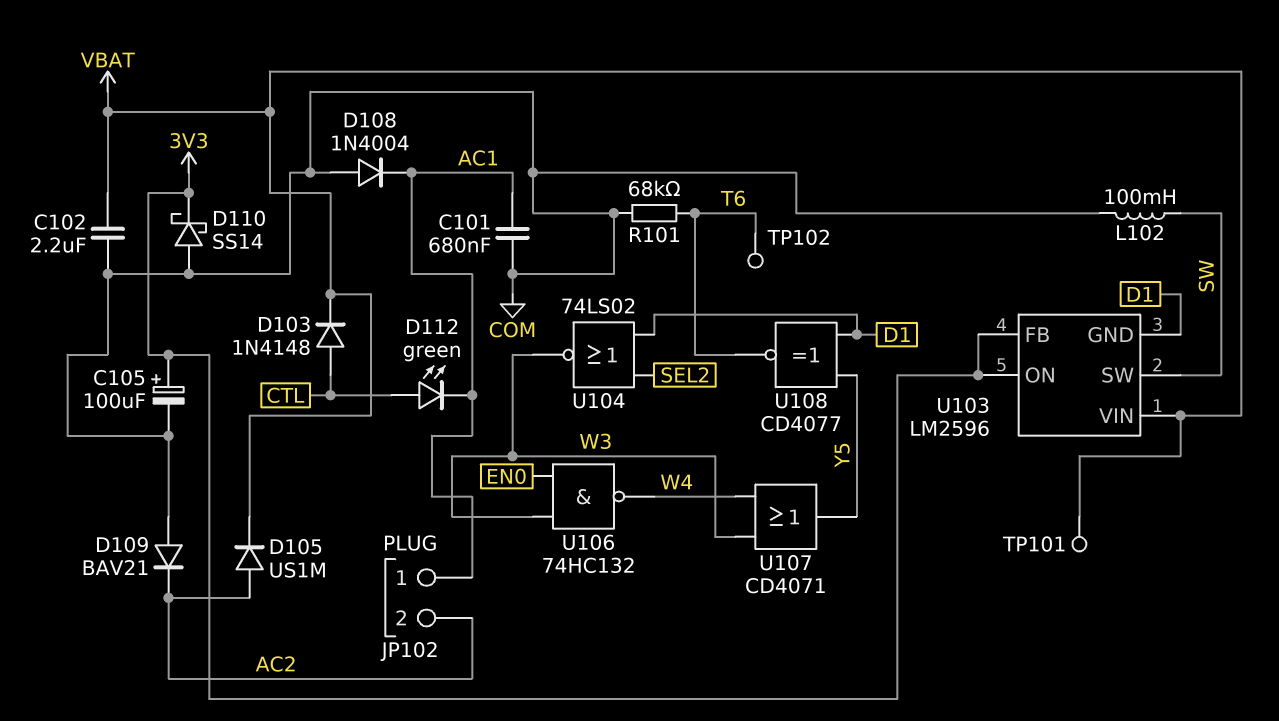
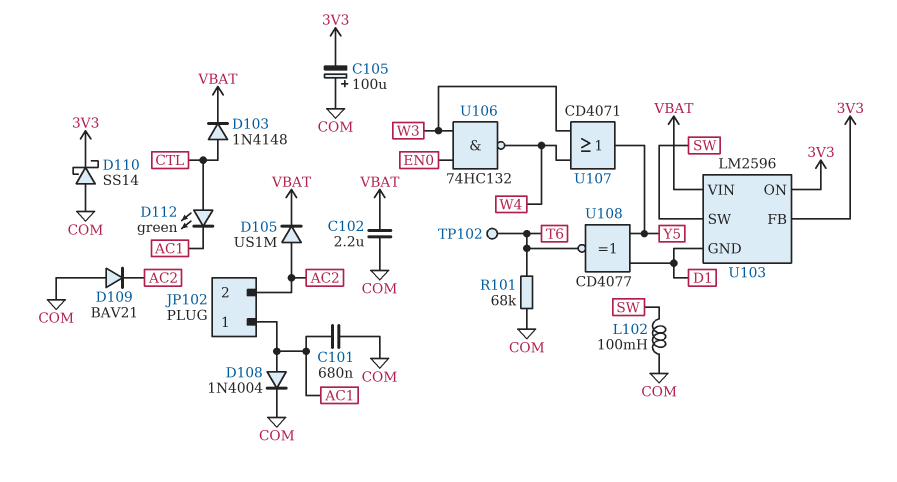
C105: 100uF (plus 3V3, minus COM) -> 100uF (plus COM, minus 3V3)
D108: diode 1N4004 (A COM, K AC1) -> diode 1N4004 (A AC1, K COM)
TP101: test point (VBAT) -> none
U104: NOR 74LS02 (in D1, in SEL2, out W3) -> none

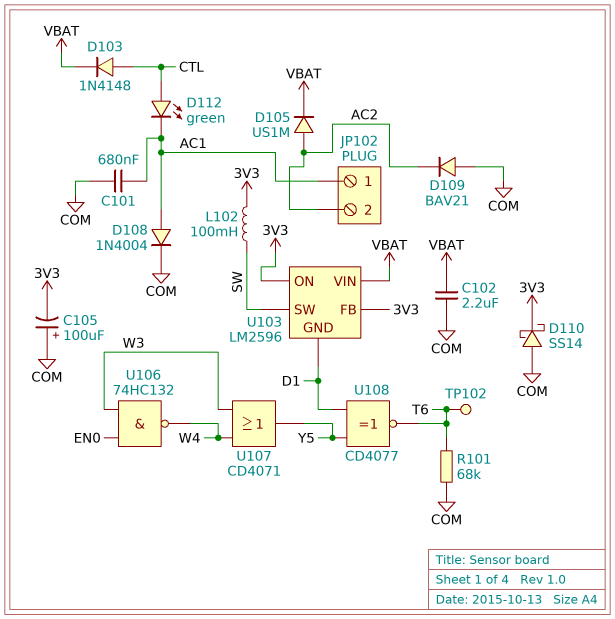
L102: 100mH (COM, SW) -> 100mH (3V3, SW)

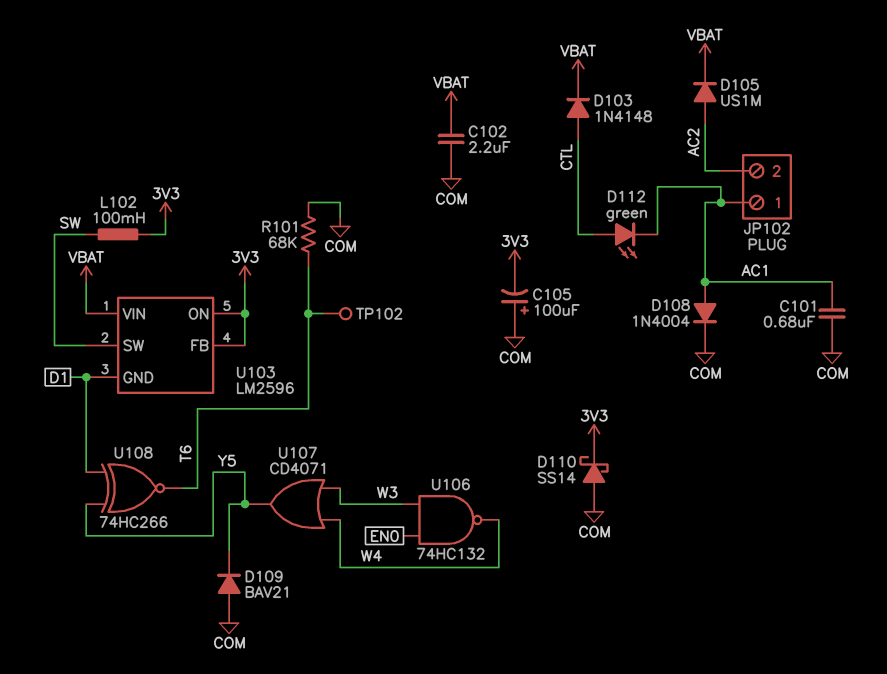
D109: diode BAV21 (A COM, K AC2) -> diode BAV21 (A COM, K Y5)
U108: XNOR CD4077 (in D1, in Y5, out T6) -> XNOR 74HC266 (in D1, in Y5, out T6)

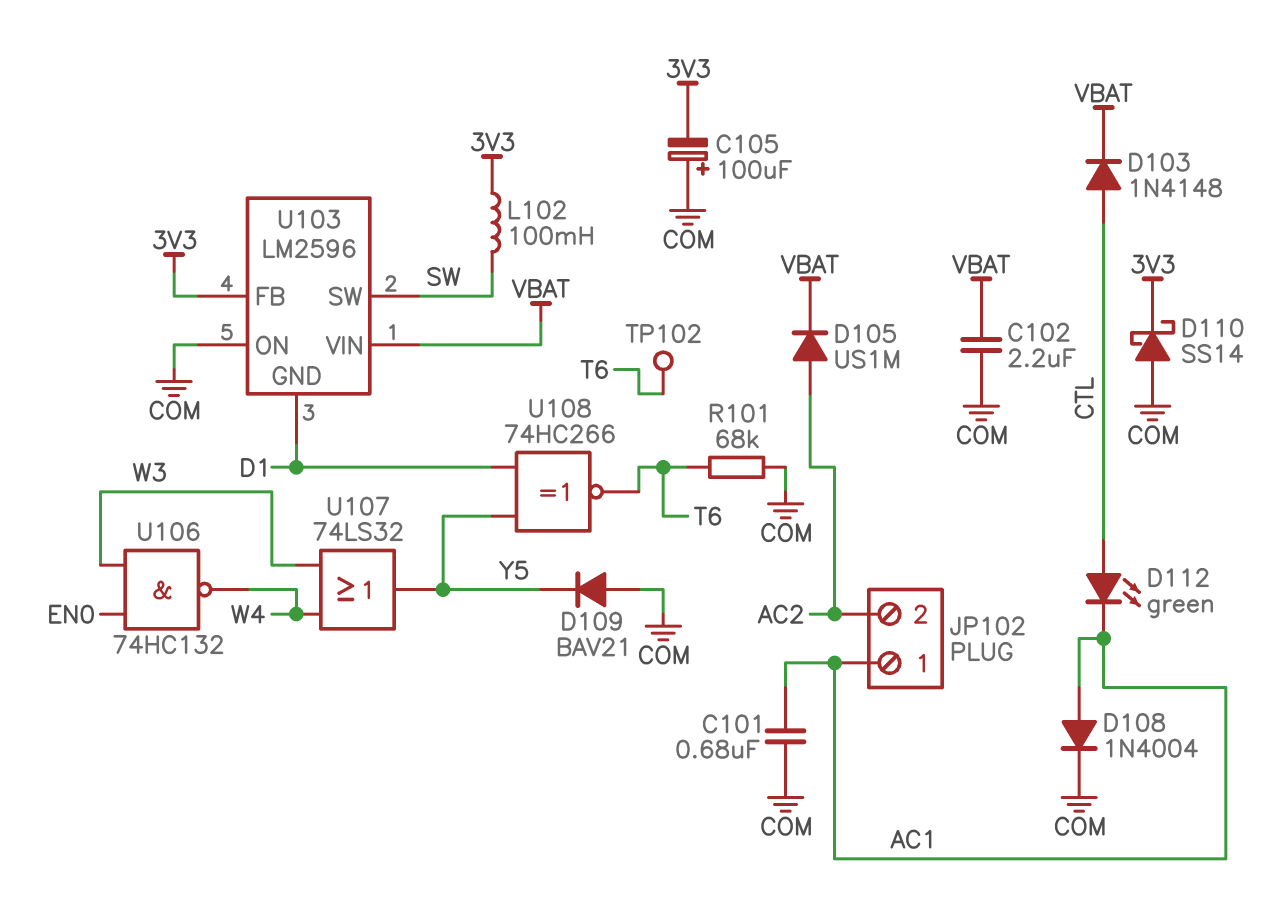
U103 pin ON: 3V3 -> COM
U107: OR CD4071 (in W3, in W4, out Y5) -> OR 74LS32 (in W3, in W4, out Y5)

